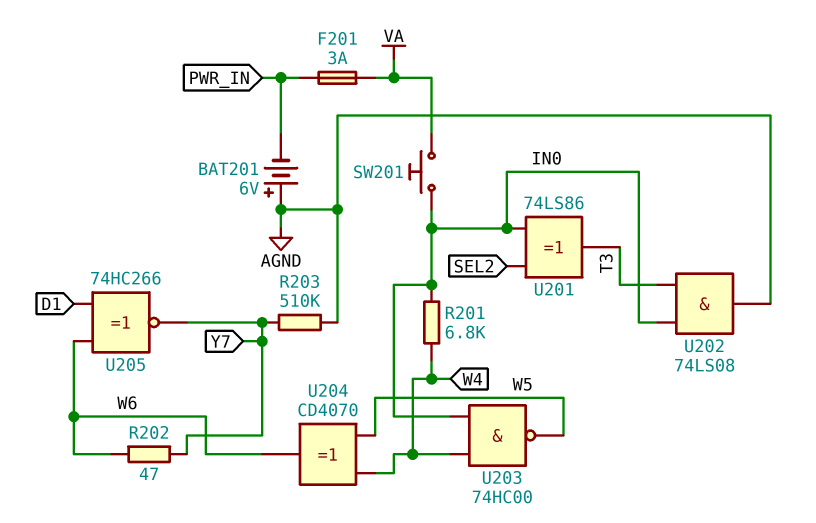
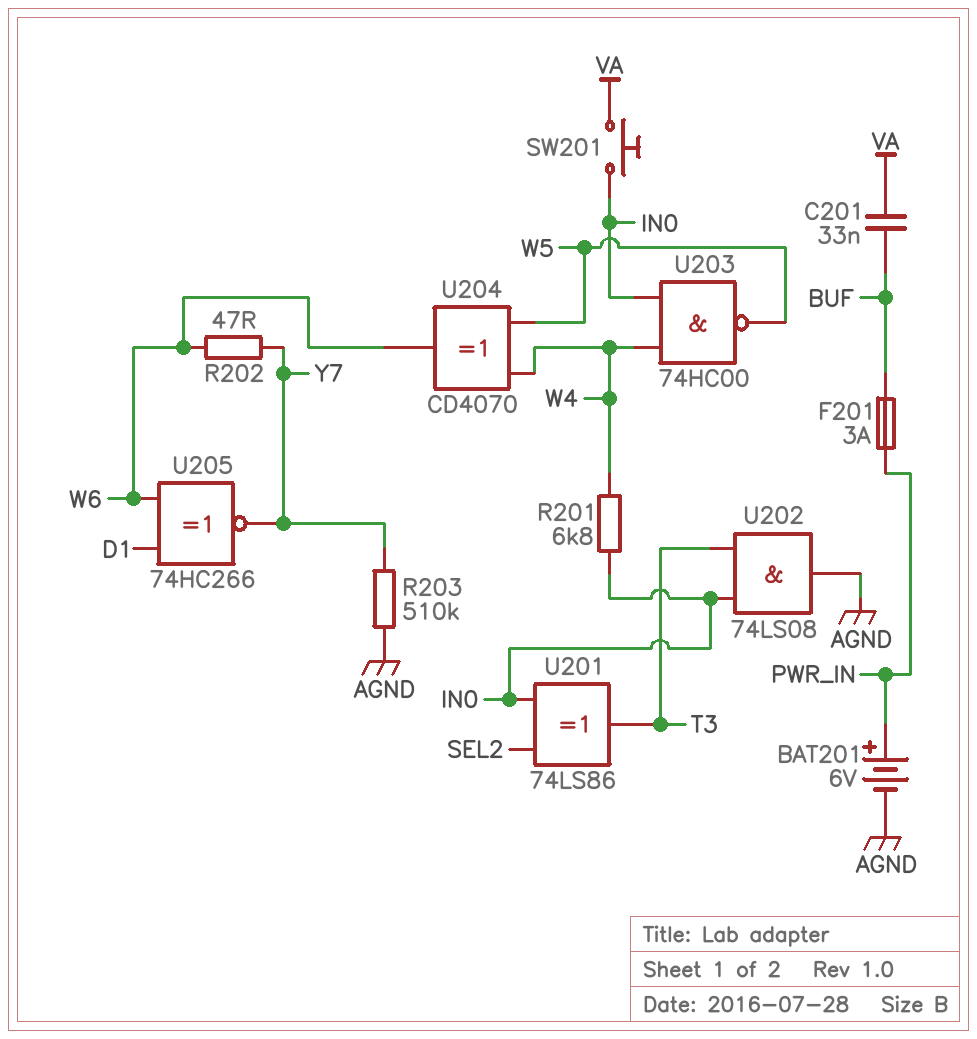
BAT201: 6V (plus AGND, minus PWR_IN) -> 6V (plus PWR_IN, minus AGND)
C201: none -> 33nF (BUF, VA)
F201: 3A (PWR_IN, VA) -> 3A (BUF, PWR_IN)

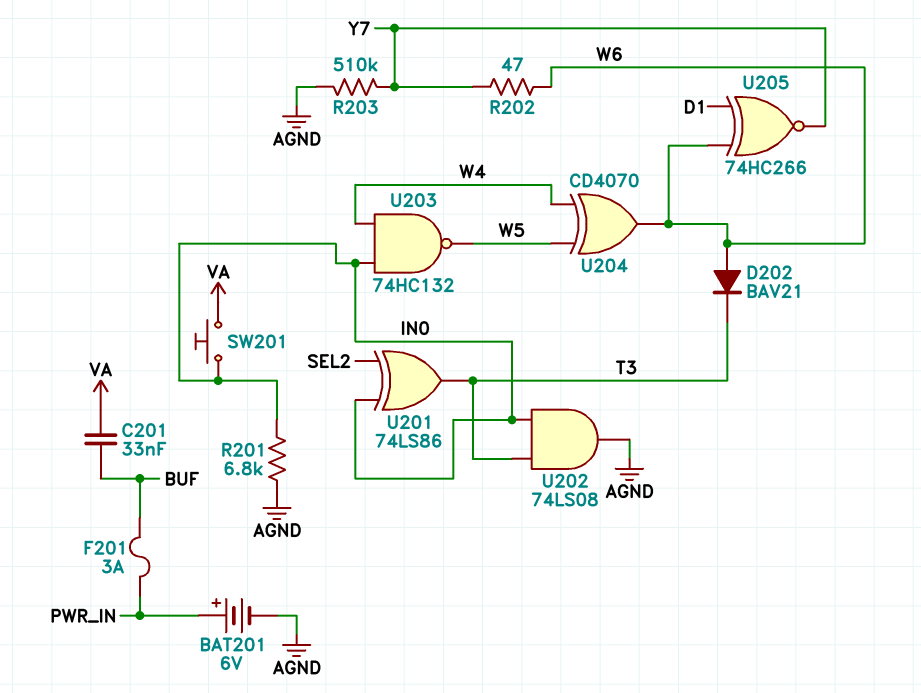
D202: none -> diode BAV21 (A W6, K T3)
R201: 6.8k (IN0, W4) -> 6.8k (AGND, IN0)
U203: NAND 74HC00 (in IN0, in W4, out W5) -> NAND 74HC132 (in IN0, in W4, out W5)

